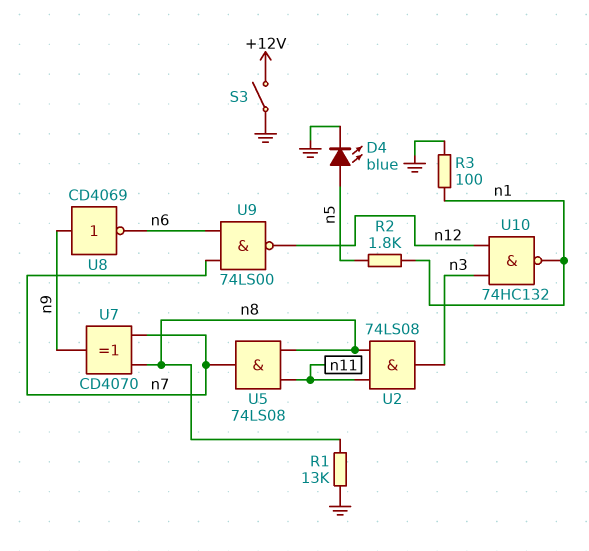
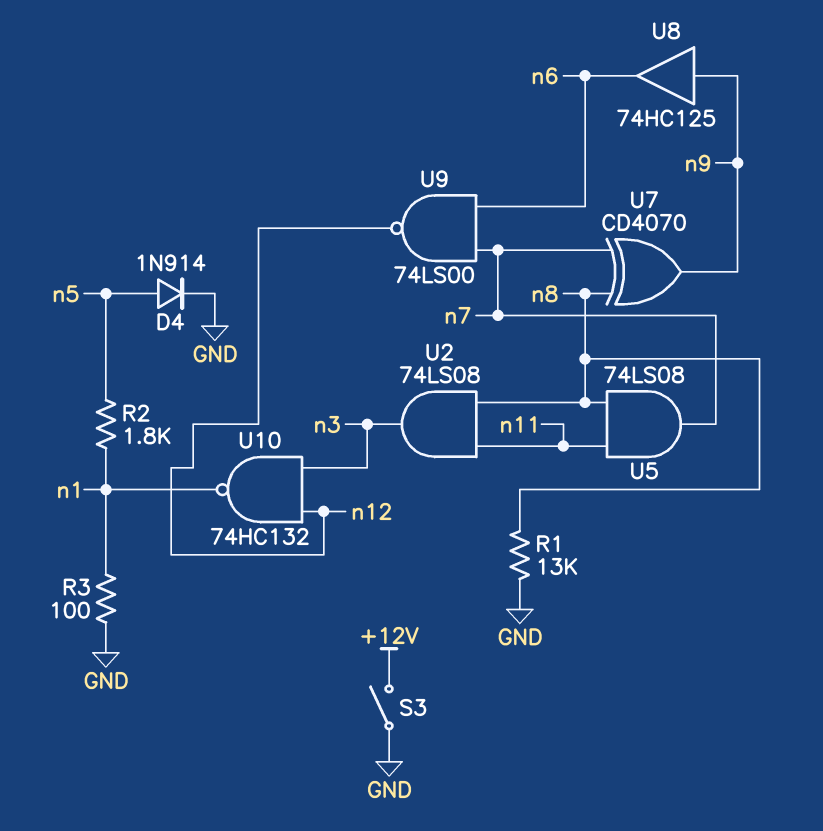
D4: LED blue (A n5, K GND) -> diode 1N914 (A n5, K GND)
U8: NOT CD4069 (in n9, out n6) -> buffer 74HC125 (in n9, out n6)

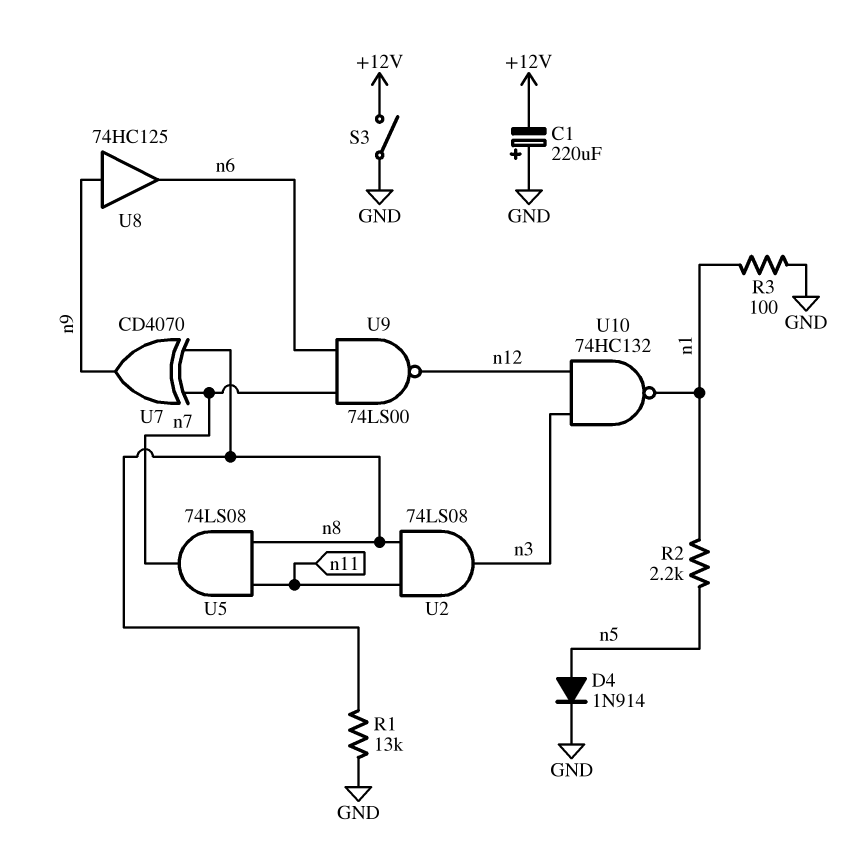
C1: none -> 220uF (plus GND, minus +12V)
R2: 1.8k (n1, n5) -> 2.2k (n1, n5)

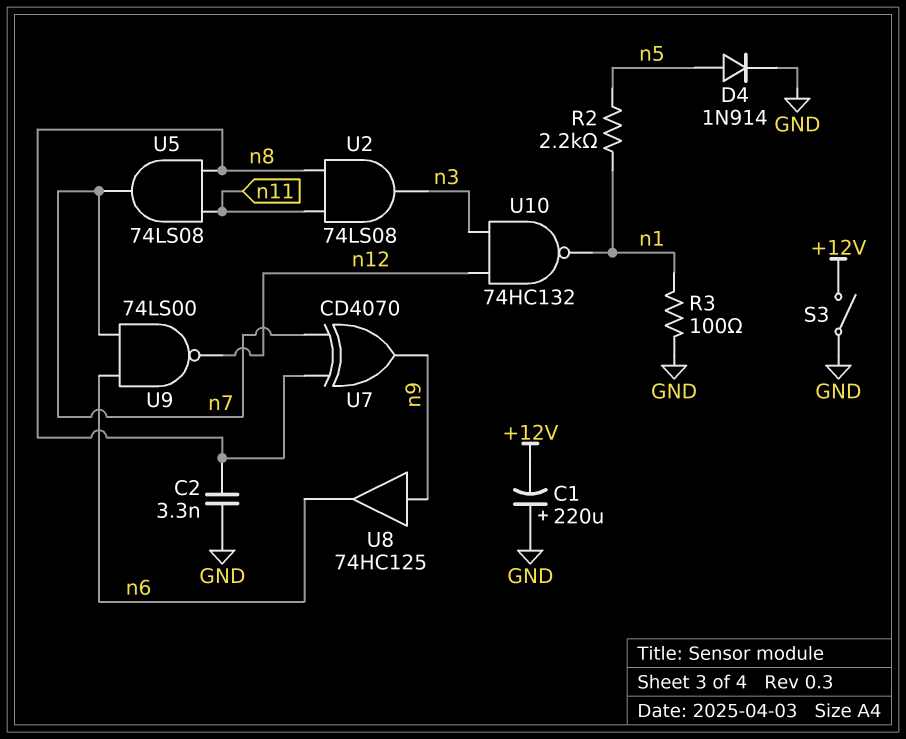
C2: none -> 3.3nF (GND, n8)
R1: 13k (GND, n8) -> none

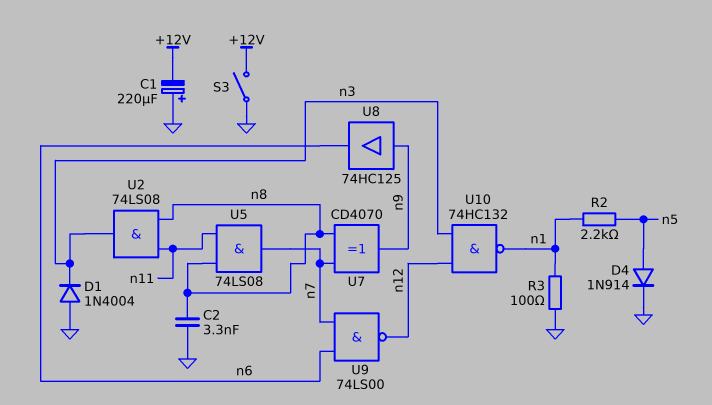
D1: none -> diode 1N4004 (A GND, K n3)

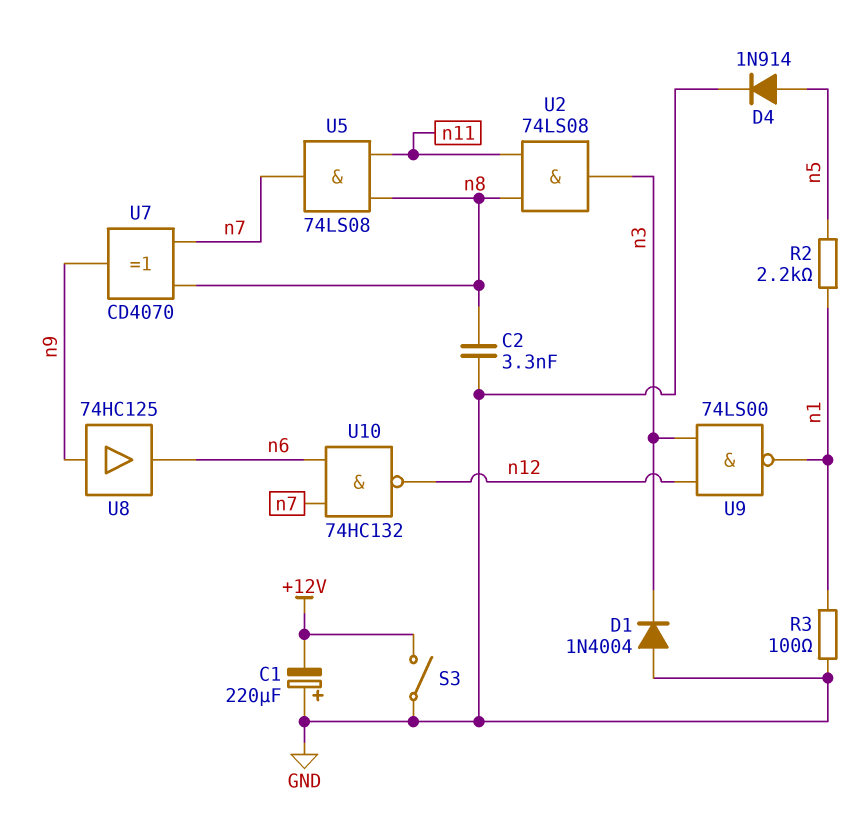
U9: NAND 74LS00 (in n6, in n7, out n12) -> NAND 74LS00 (in n3, in n12, out n1)
U10: NAND 74HC132 (in n3, in n12, out n1) -> NAND 74HC132 (in n6, in n7, out n12)

